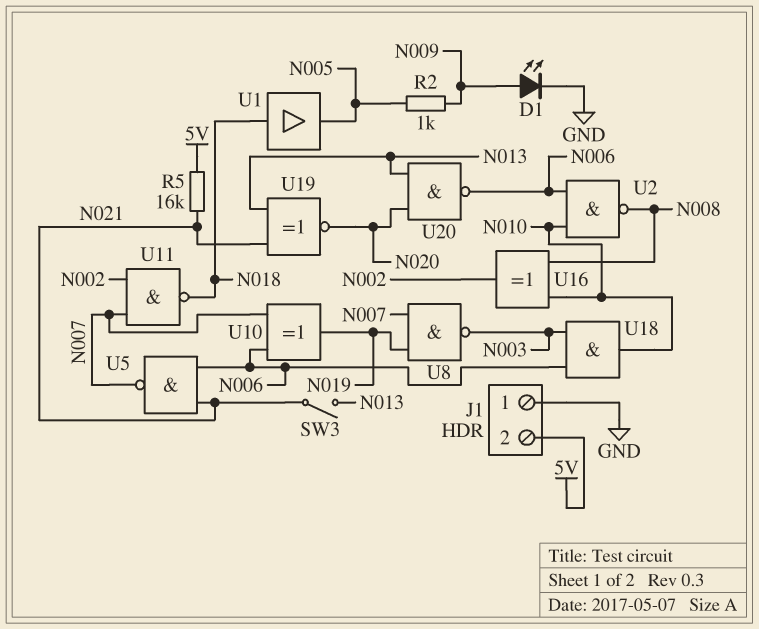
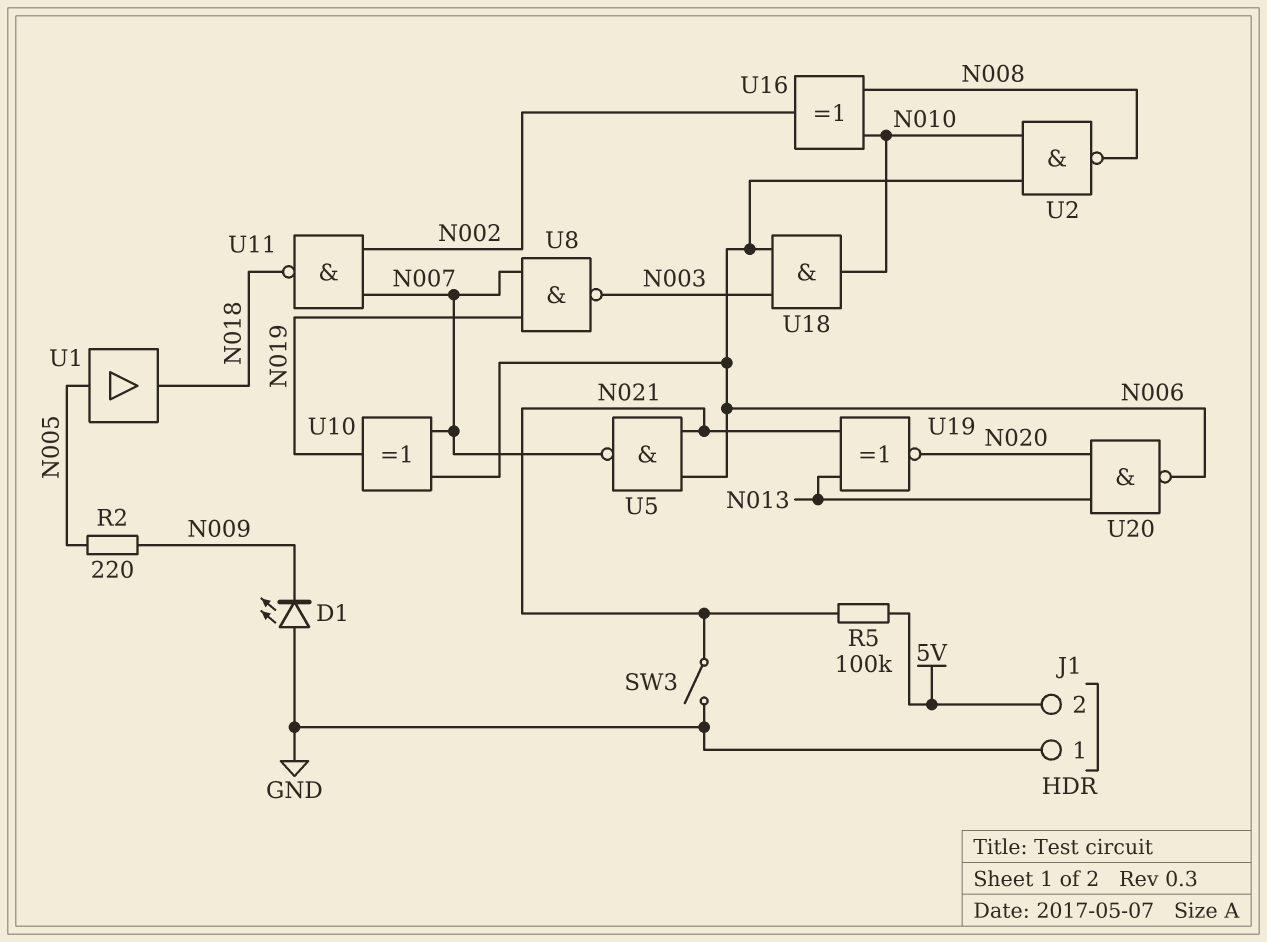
D1: LED (A N009, K GND) -> LED (A GND, K N009)
R2: 1k (N005, N009) -> 220 (N005, N009)
R5: 16k (5V, N021) -> 100k (5V, N021)
SW3: switch (N013, N021) -> switch (GND, N021)
U1: buffer (in N018, out N005) -> buffer (in N005, out N018)

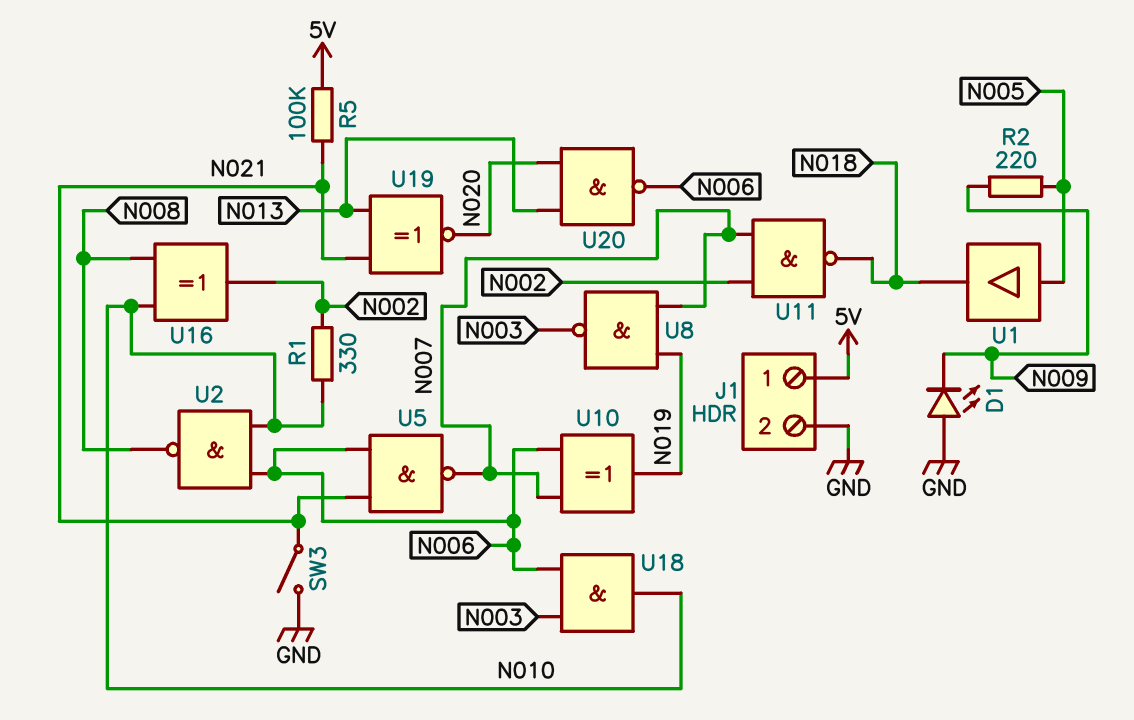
J1 pin 1: GND -> 5V
J1 pin 2: 5V -> GND
R1: none -> 330 (N002, N010)

